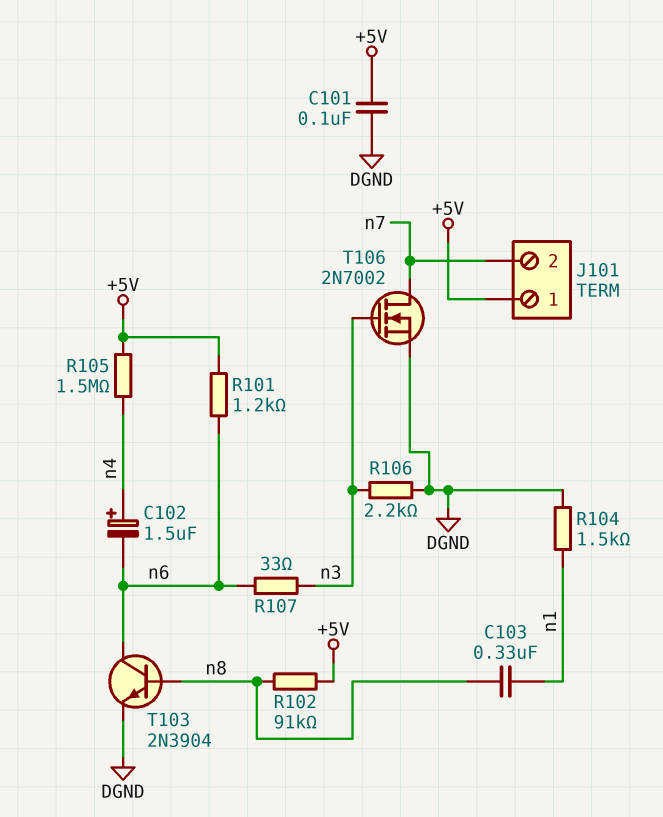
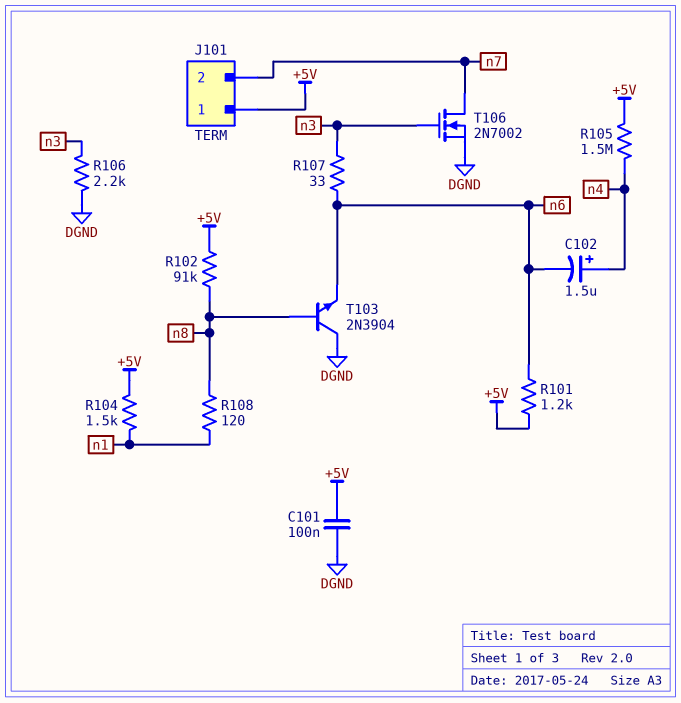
C103: 330nF (n1, n8) -> none
R104: 1.5k (DGND, n1) -> 1.5k (+5V, n1)
R108: none -> 120 (n1, n8)
T103: NPN 2N3904 (B n8, C n6, E DGND) -> NPN 2N3904 (B n8, C DGND, E n6)

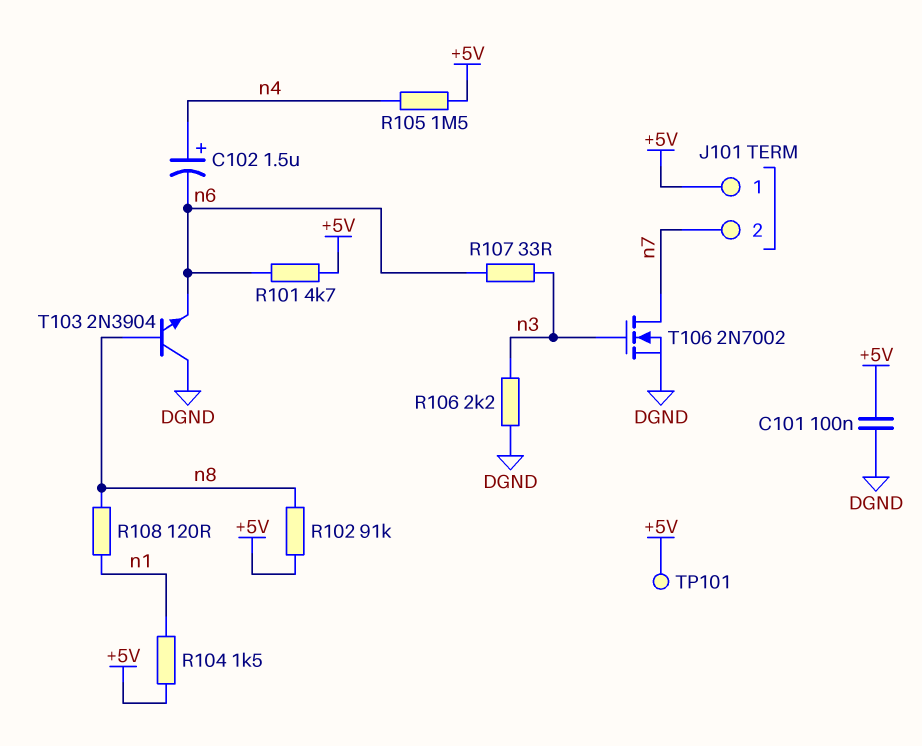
R101: 1.2k (+5V, n6) -> 4.7k (+5V, n6)
TP101: none -> test point (+5V)

